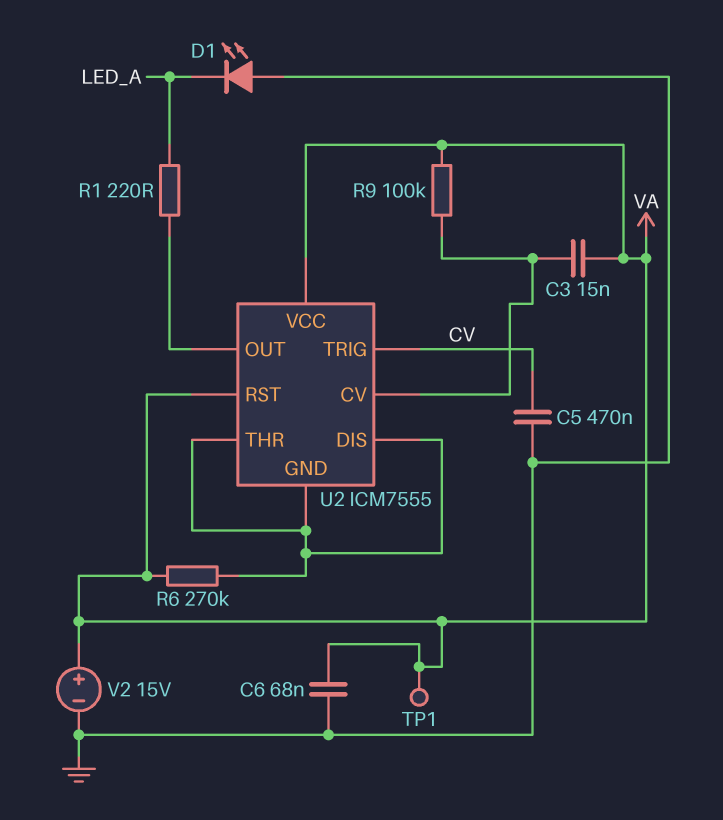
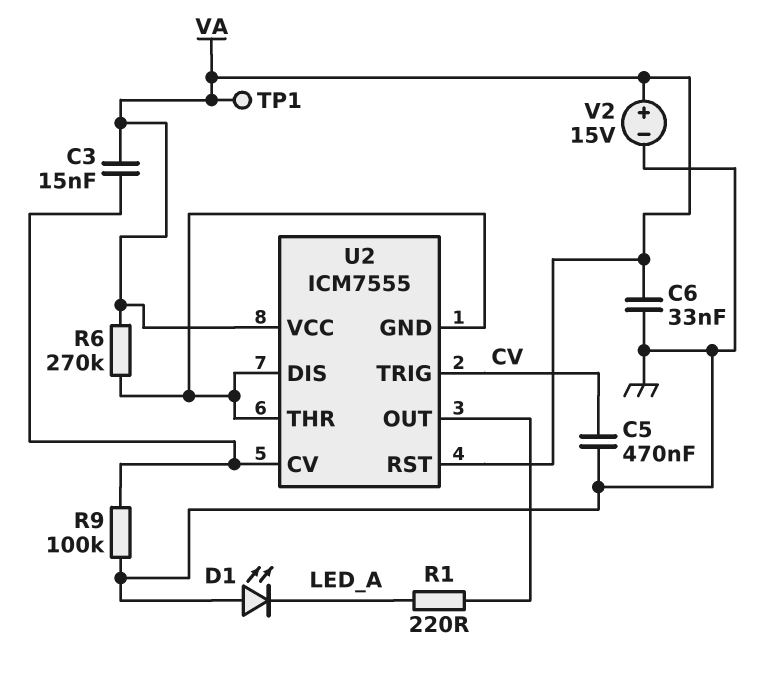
C6: 68nF (GND, VA) -> 33nF (GND, VA)
R9: 100k (U2/CV, VA) -> 100k (GND, U2/CV)

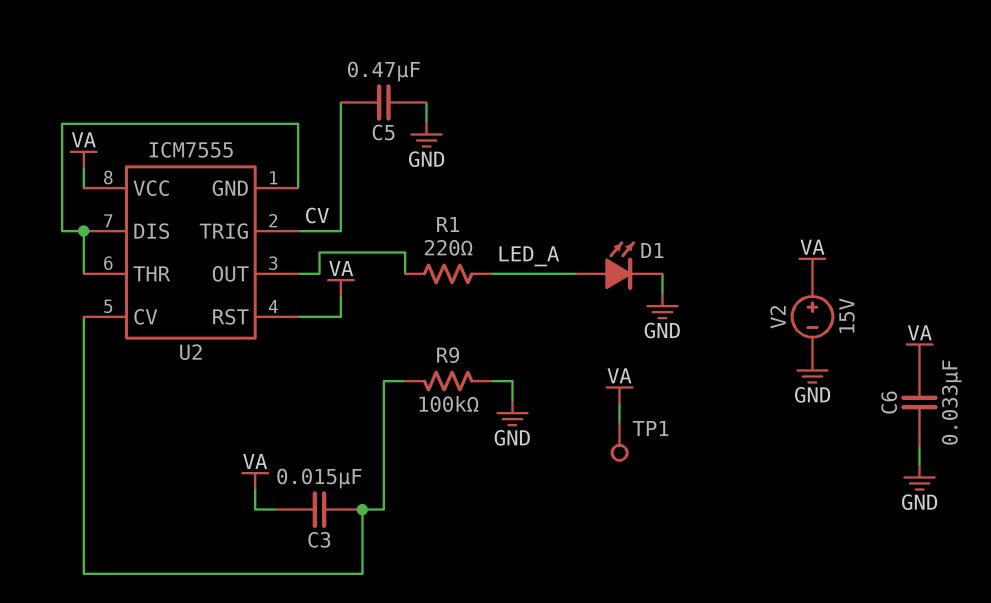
D1: LED (A GND, K LED_A) -> LED (A LED_A, K GND)
R6: 270k (U2/DIS, VA) -> none

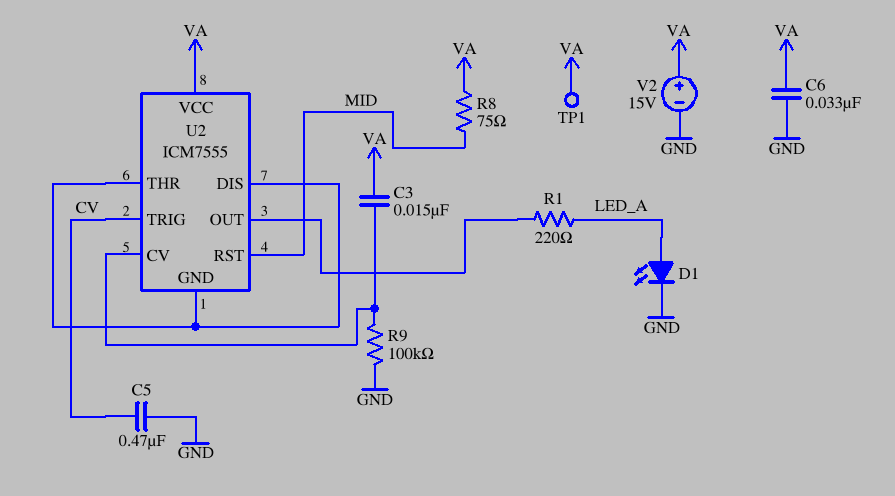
R8: none -> 75 (MID, VA)
U2 pin RST: VA -> MID

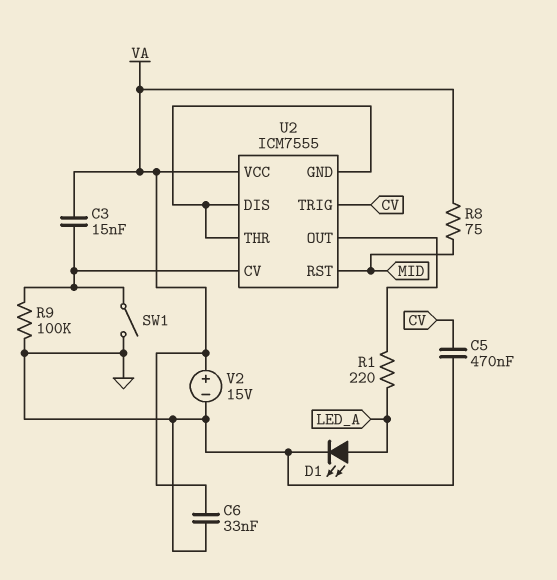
SW1: none -> switch (GND, U2/CV)
TP1: test point (VA) -> none

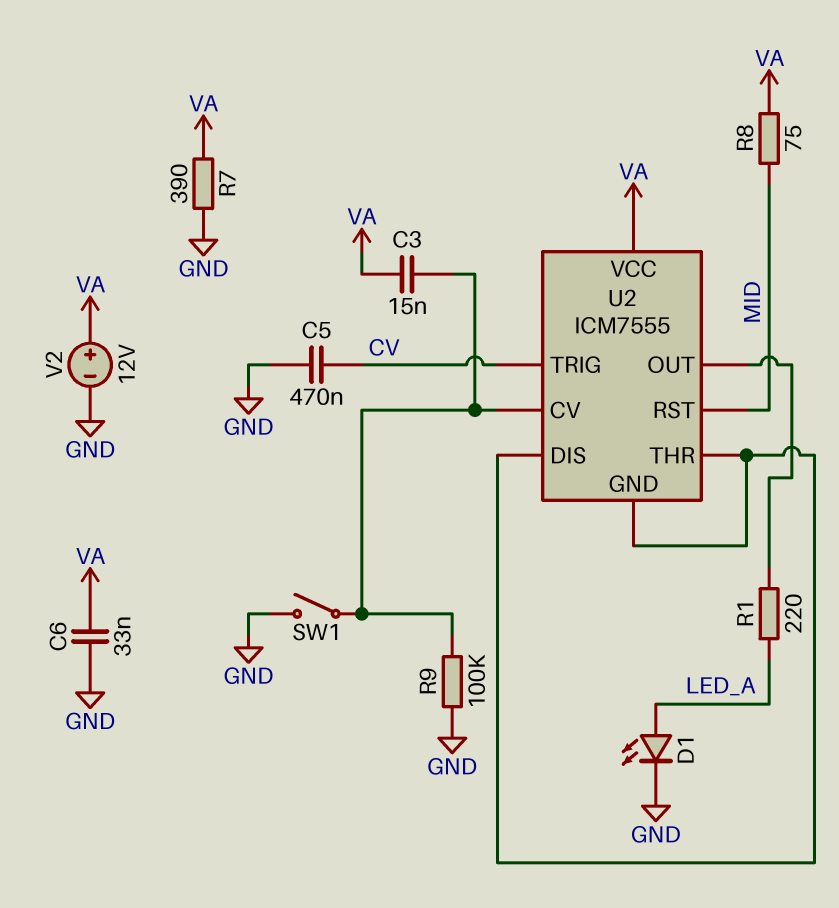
R7: none -> 390 (GND, VA)
V2: 15V (plus VA, minus GND) -> 12V (plus VA, minus GND)

